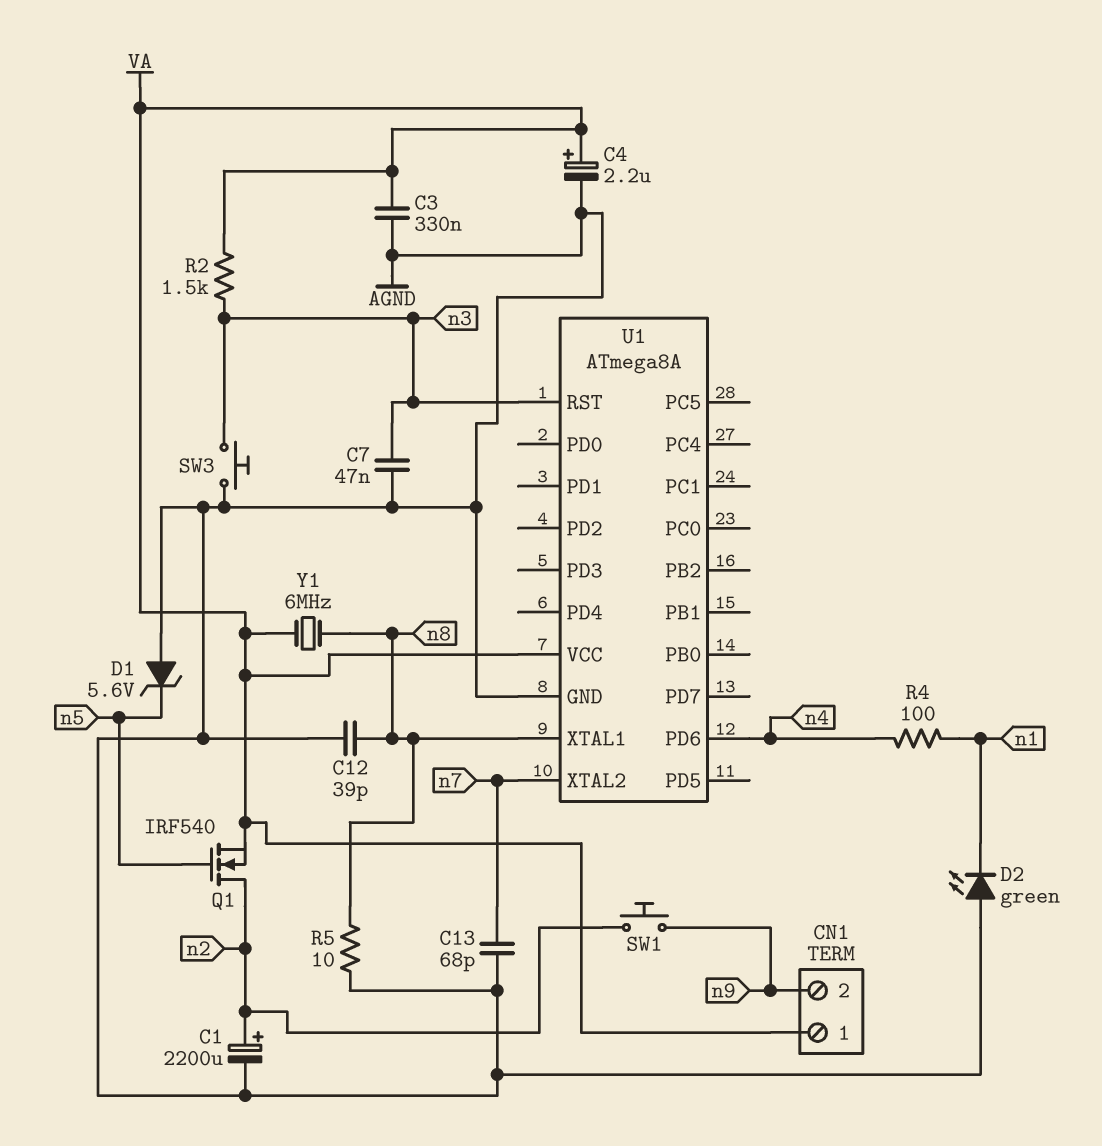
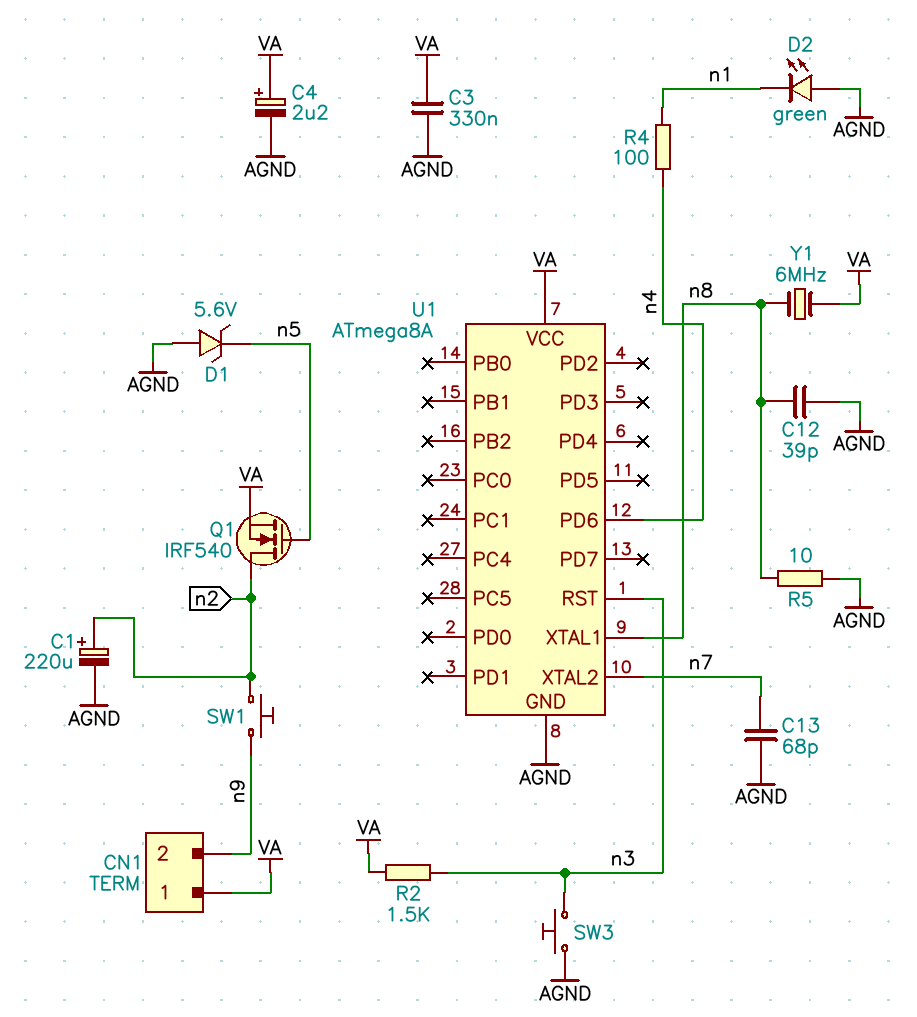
C1: 2200uF (plus n2, minus AGND) -> 220uF (plus n2, minus AGND)
C7: 47nF (AGND, n3) -> none

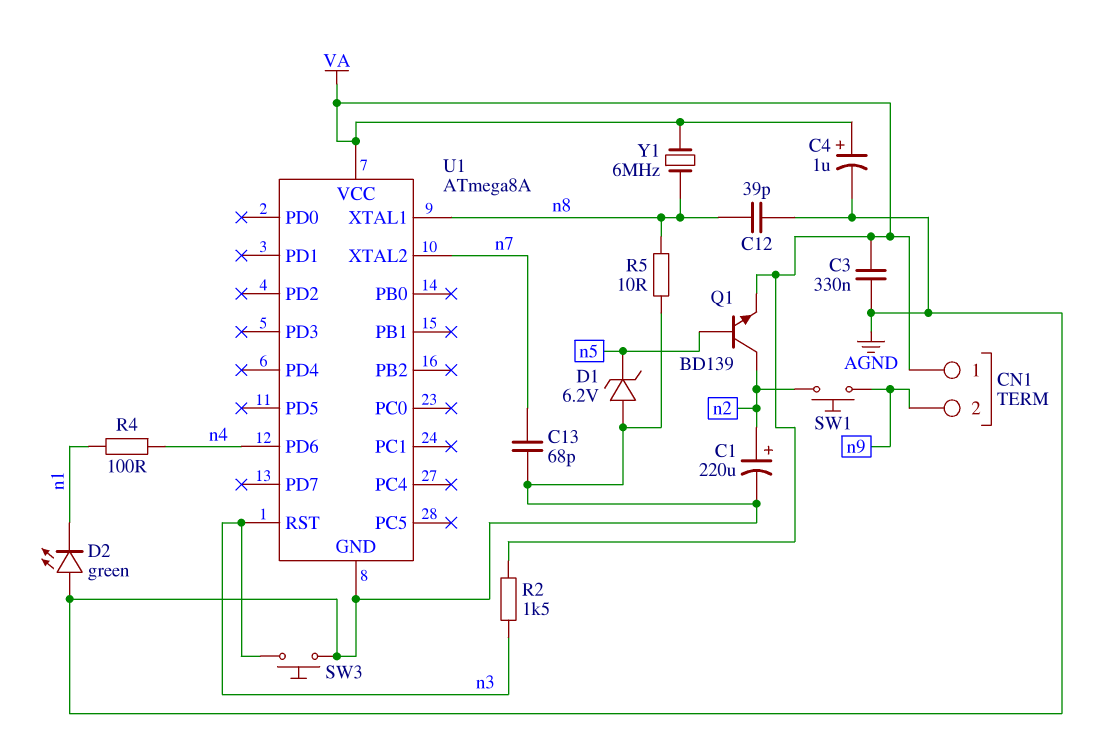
C4: 2.2uF (plus VA, minus AGND) -> 1uF (plus VA, minus AGND)
D1: zener 5.6V (A AGND, K n5) -> zener 6.2V (A AGND, K n5)
Q1: NMOS IRF540 (G n5, D n2, S VA) -> NPN BD139 (B n5, C n2, E VA)

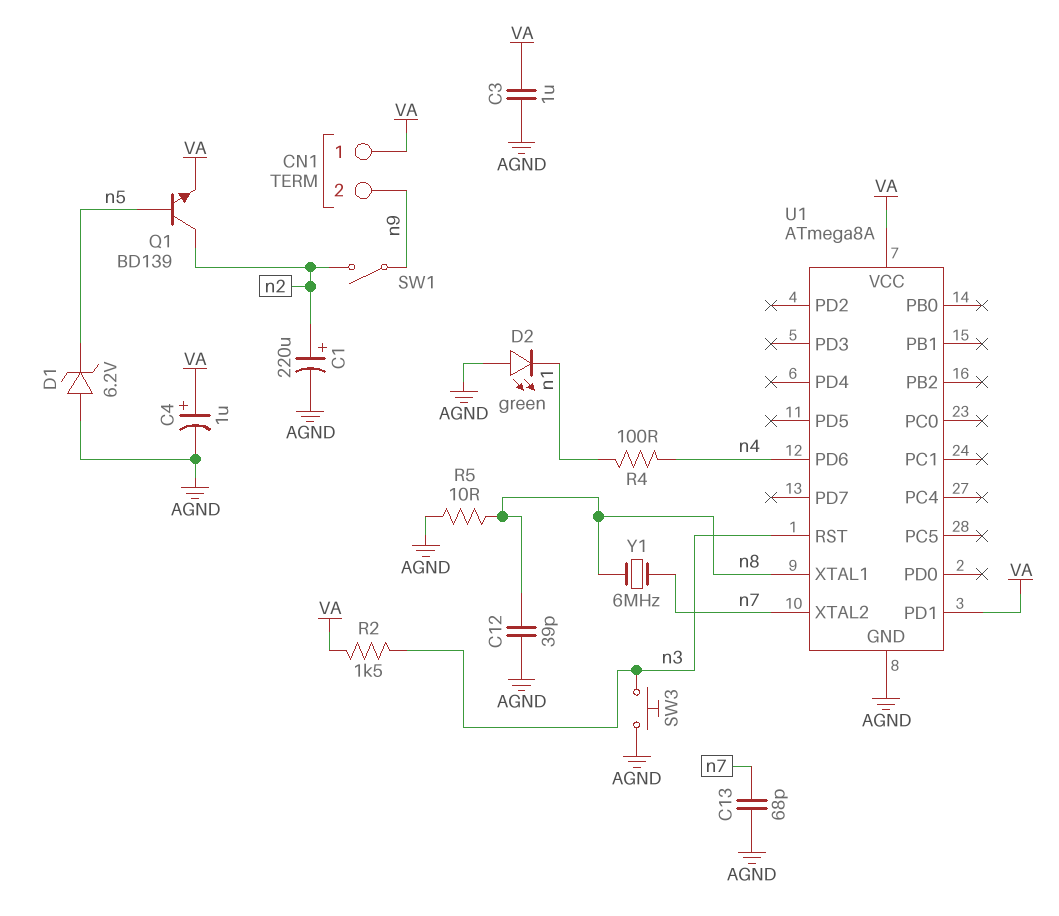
C3: 330nF (AGND, VA) -> 1uF (AGND, VA)
SW1: button (n2, n9) -> switch (n2, n9)
U1 pin PD1: none -> VA
Y1: 6MHz (VA, n8) -> 6MHz (n7, n8)

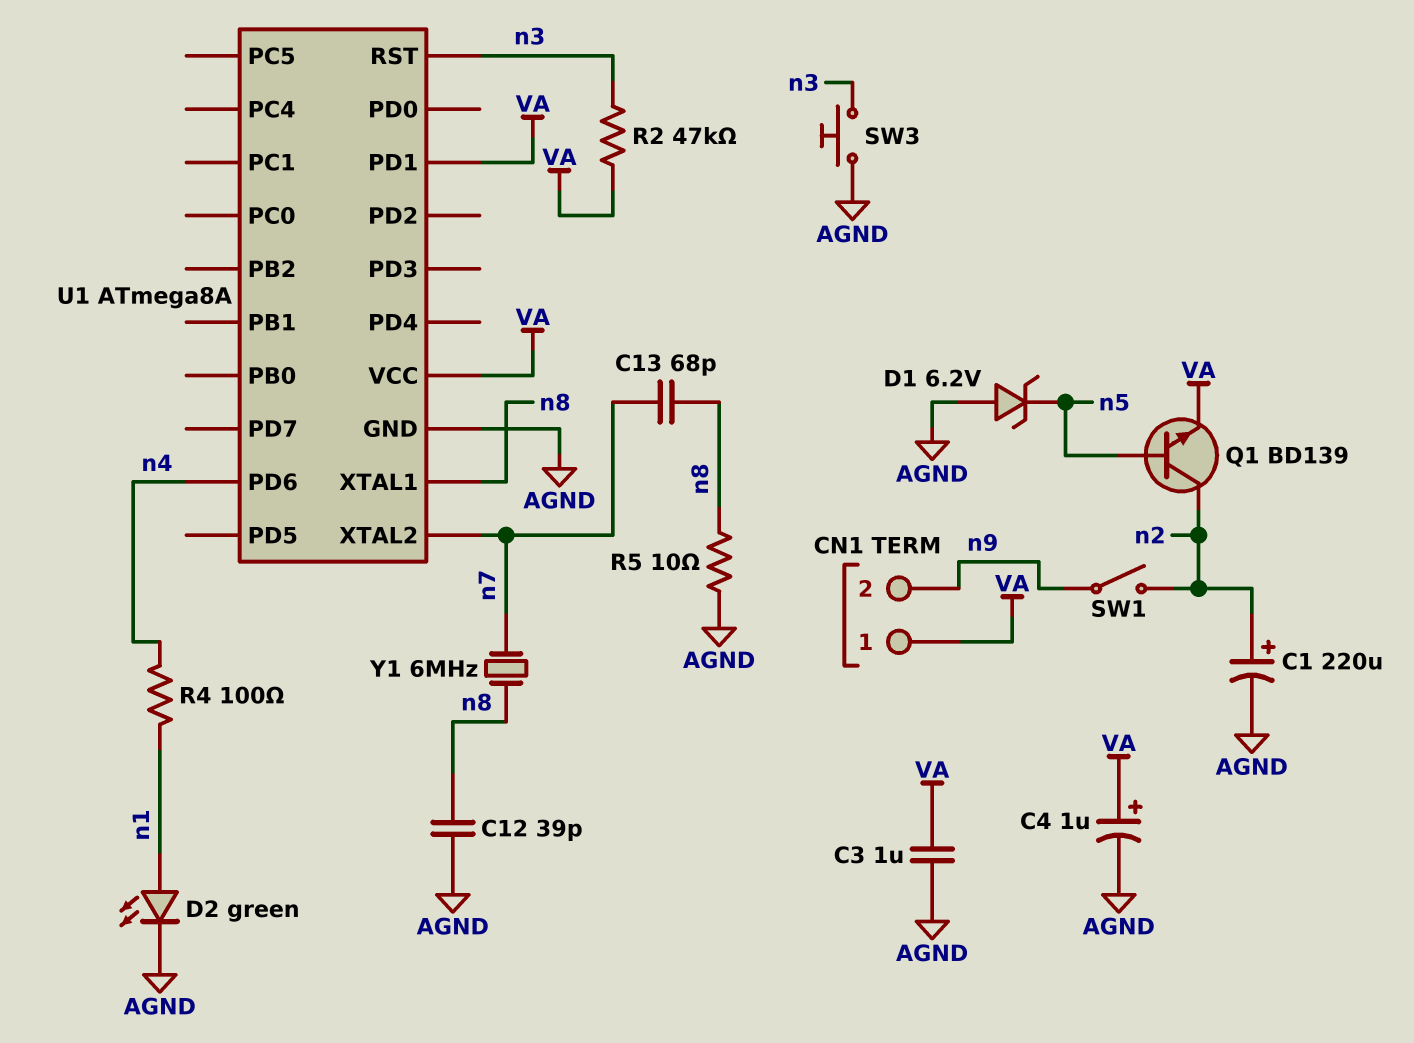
C13: 68pF (AGND, n7) -> 68pF (n7, n8)
D2: LED green (A AGND, K n1) -> LED green (A n1, K AGND)
R2: 1.5k (VA, n3) -> 47k (VA, n3)

